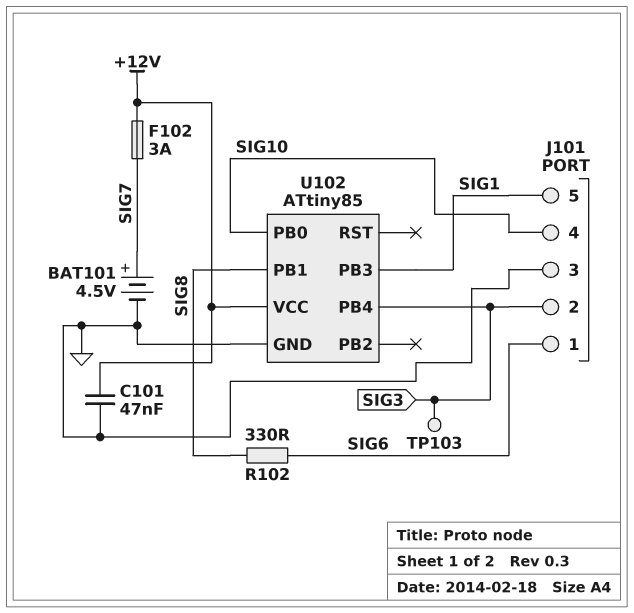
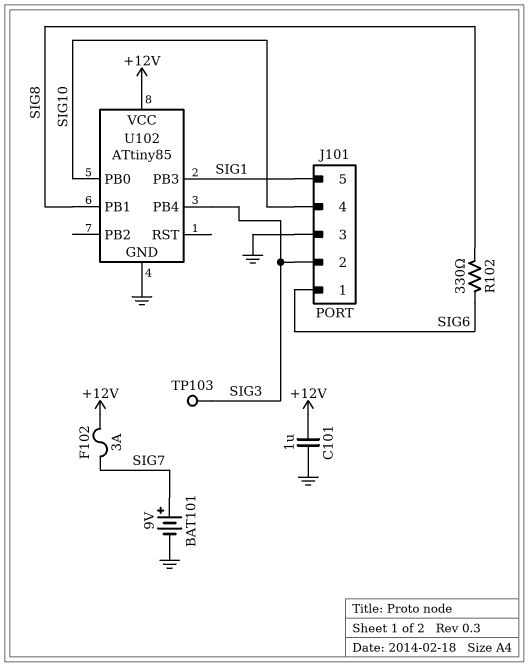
BAT101: 4.5V (plus SIG7, minus GND) -> 9V (plus SIG7, minus GND)
C101: 47nF (+12V, GND) -> 1uF (+12V, GND)

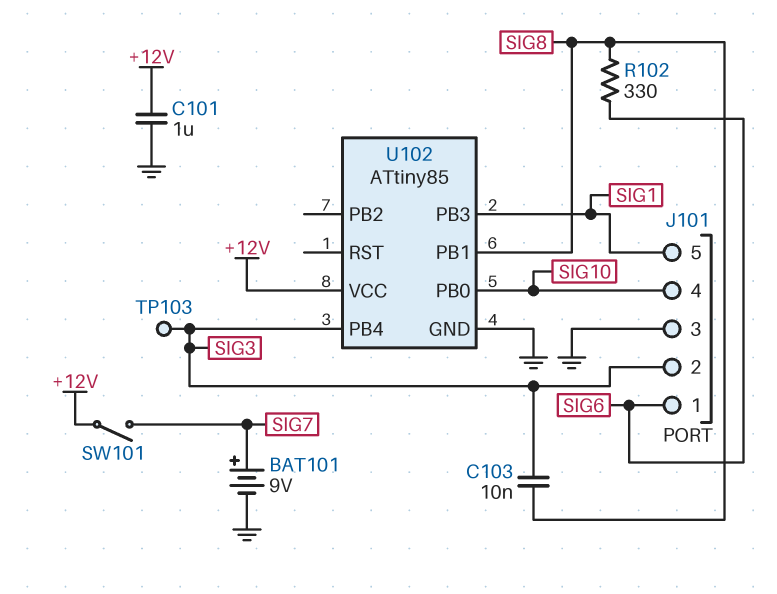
C103: none -> 10nF (SIG3, SIG8)
F102: 3A (+12V, SIG7) -> none
SW101: none -> switch (+12V, SIG7)

